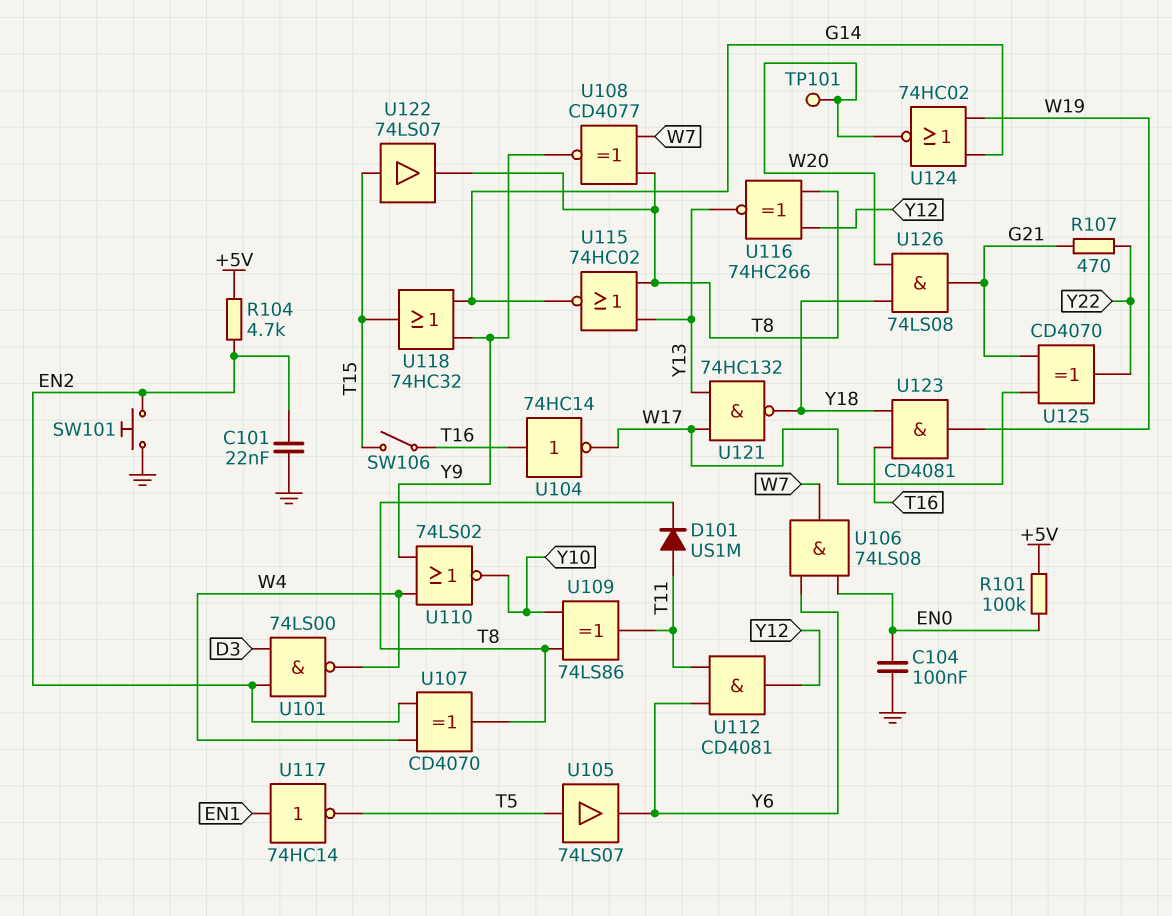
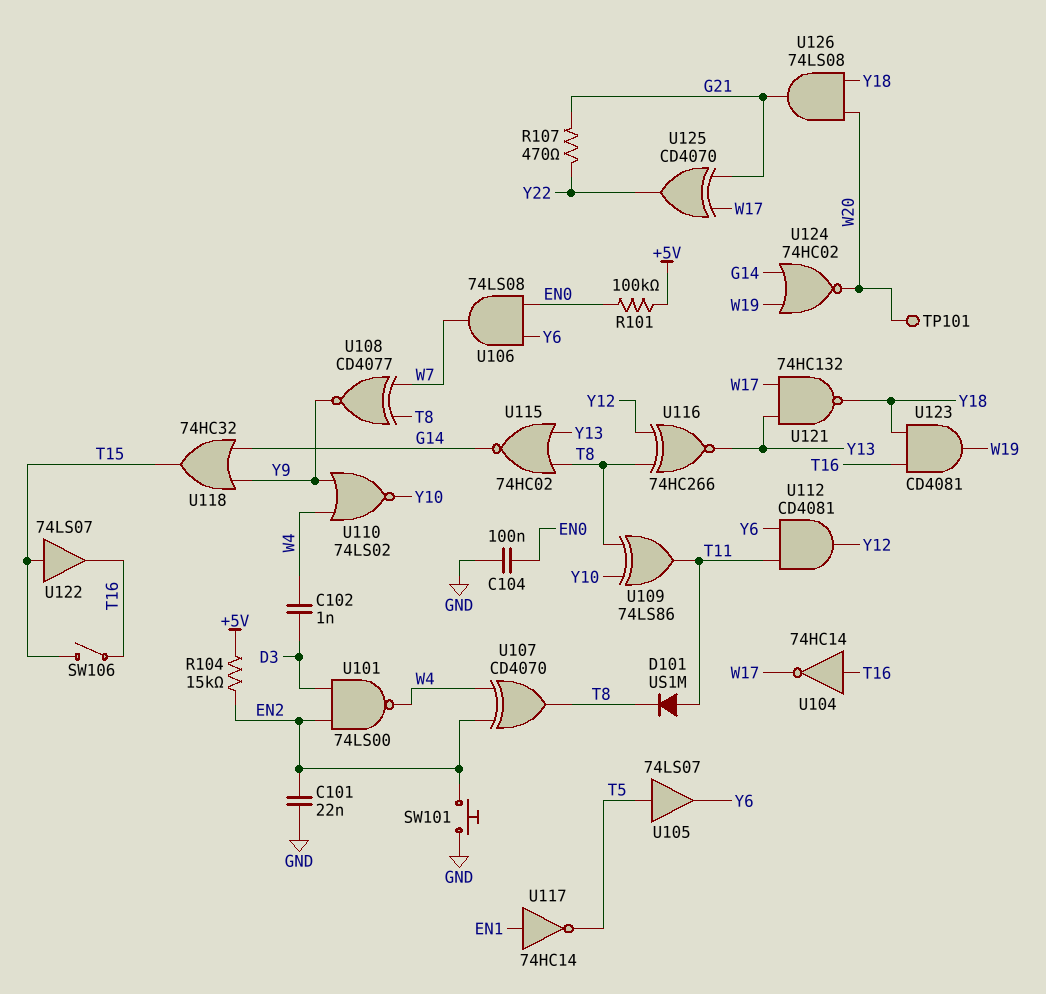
C102: none -> 1nF (D3, W4)
R104: 4.7k (+5V, EN2) -> 15k (+5V, EN2)
U122: buffer 74LS07 (in T15, out T8) -> buffer 74LS07 (in T15, out T16)

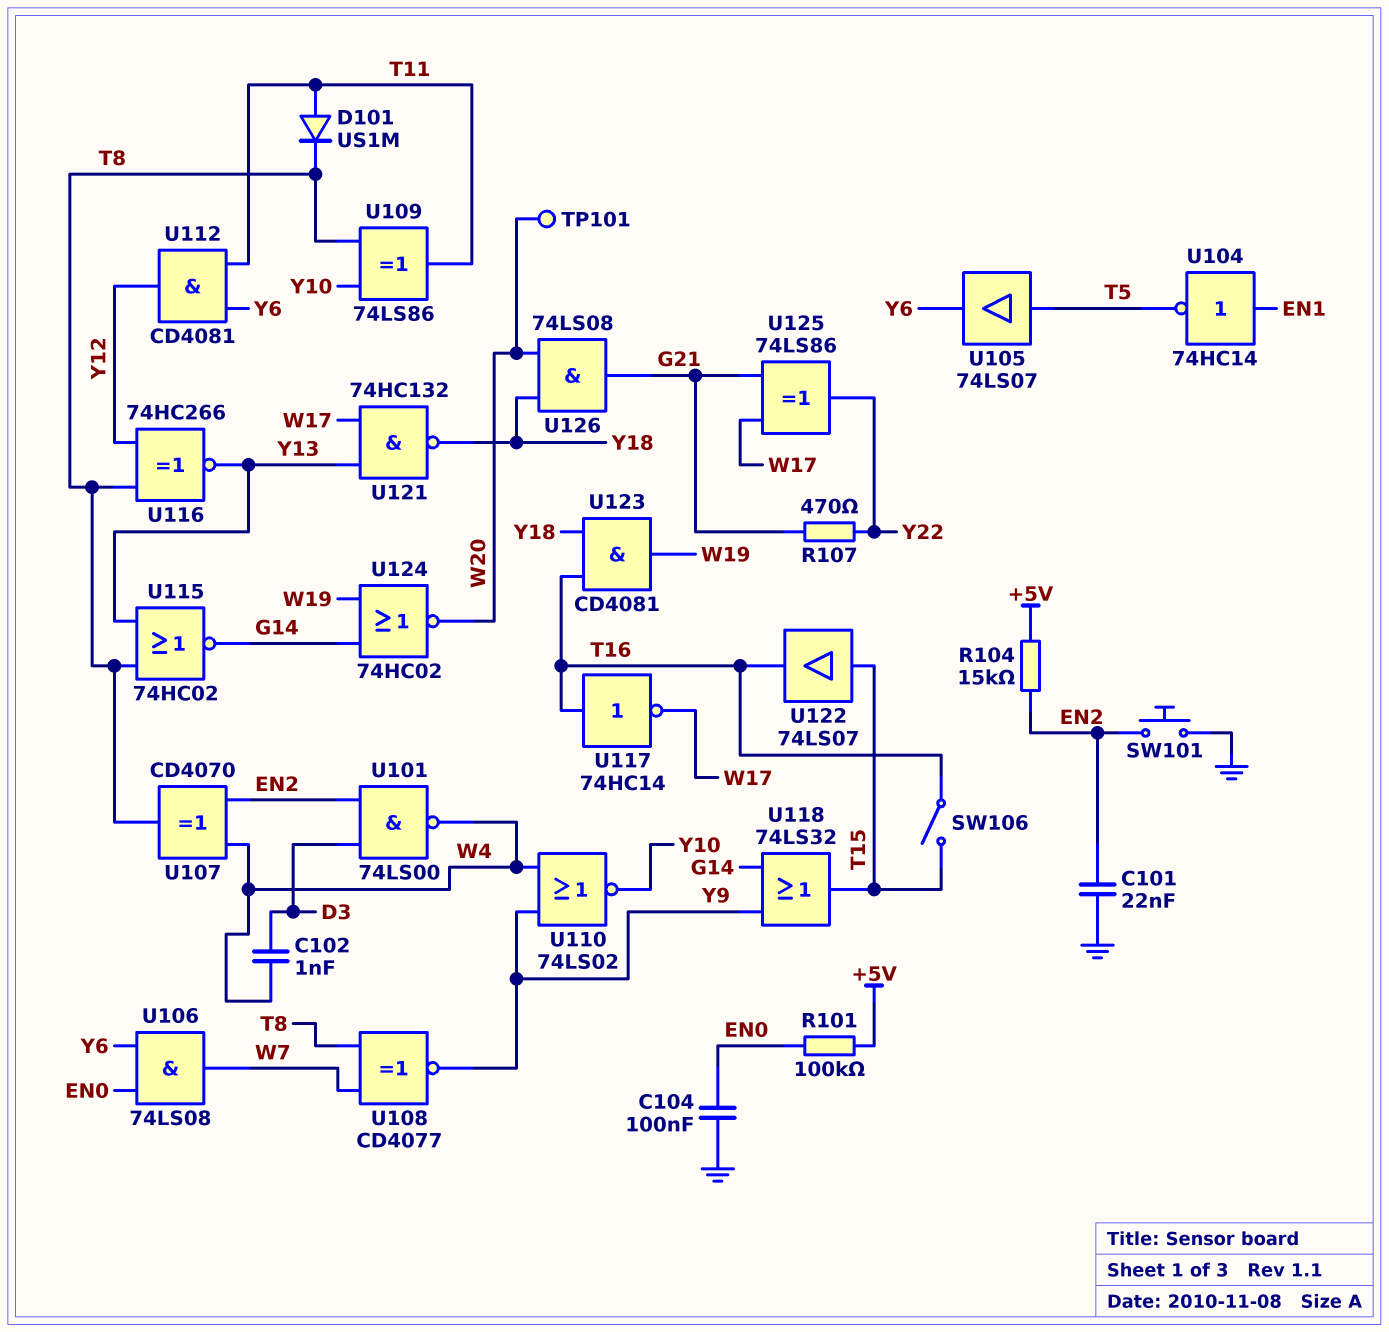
U104: NOT 74HC14 (in T16, out W17) -> NOT 74HC14 (in EN1, out T5)
U117: NOT 74HC14 (in EN1, out T5) -> NOT 74HC14 (in T16, out W17)
U118: OR 74HC32 (in G14, in Y9, out T15) -> OR 74LS32 (in G14, in Y9, out T15)
U125: XOR CD4070 (in G21, in W17, out Y22) -> XOR 74LS86 (in G21, in W17, out Y22)

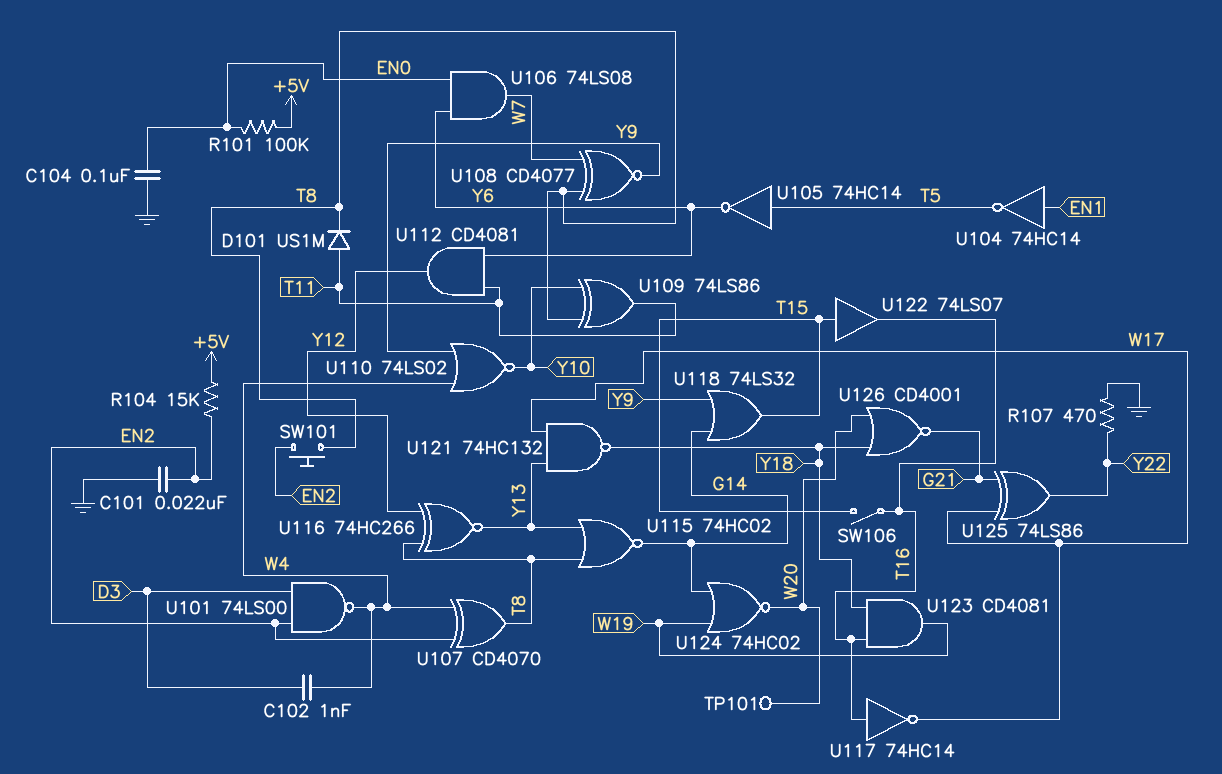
R107: 470 (G21, Y22) -> 470 (GND, Y22)
SW101: button (EN2, GND) -> button (EN2, T8)
U105: buffer 74LS07 (in T5, out Y6) -> NOT 74HC14 (in T5, out Y6)
U126: AND 74LS08 (in W20, in Y18, out G21) -> NOR CD4001 (in W20, in Y18, out G21)

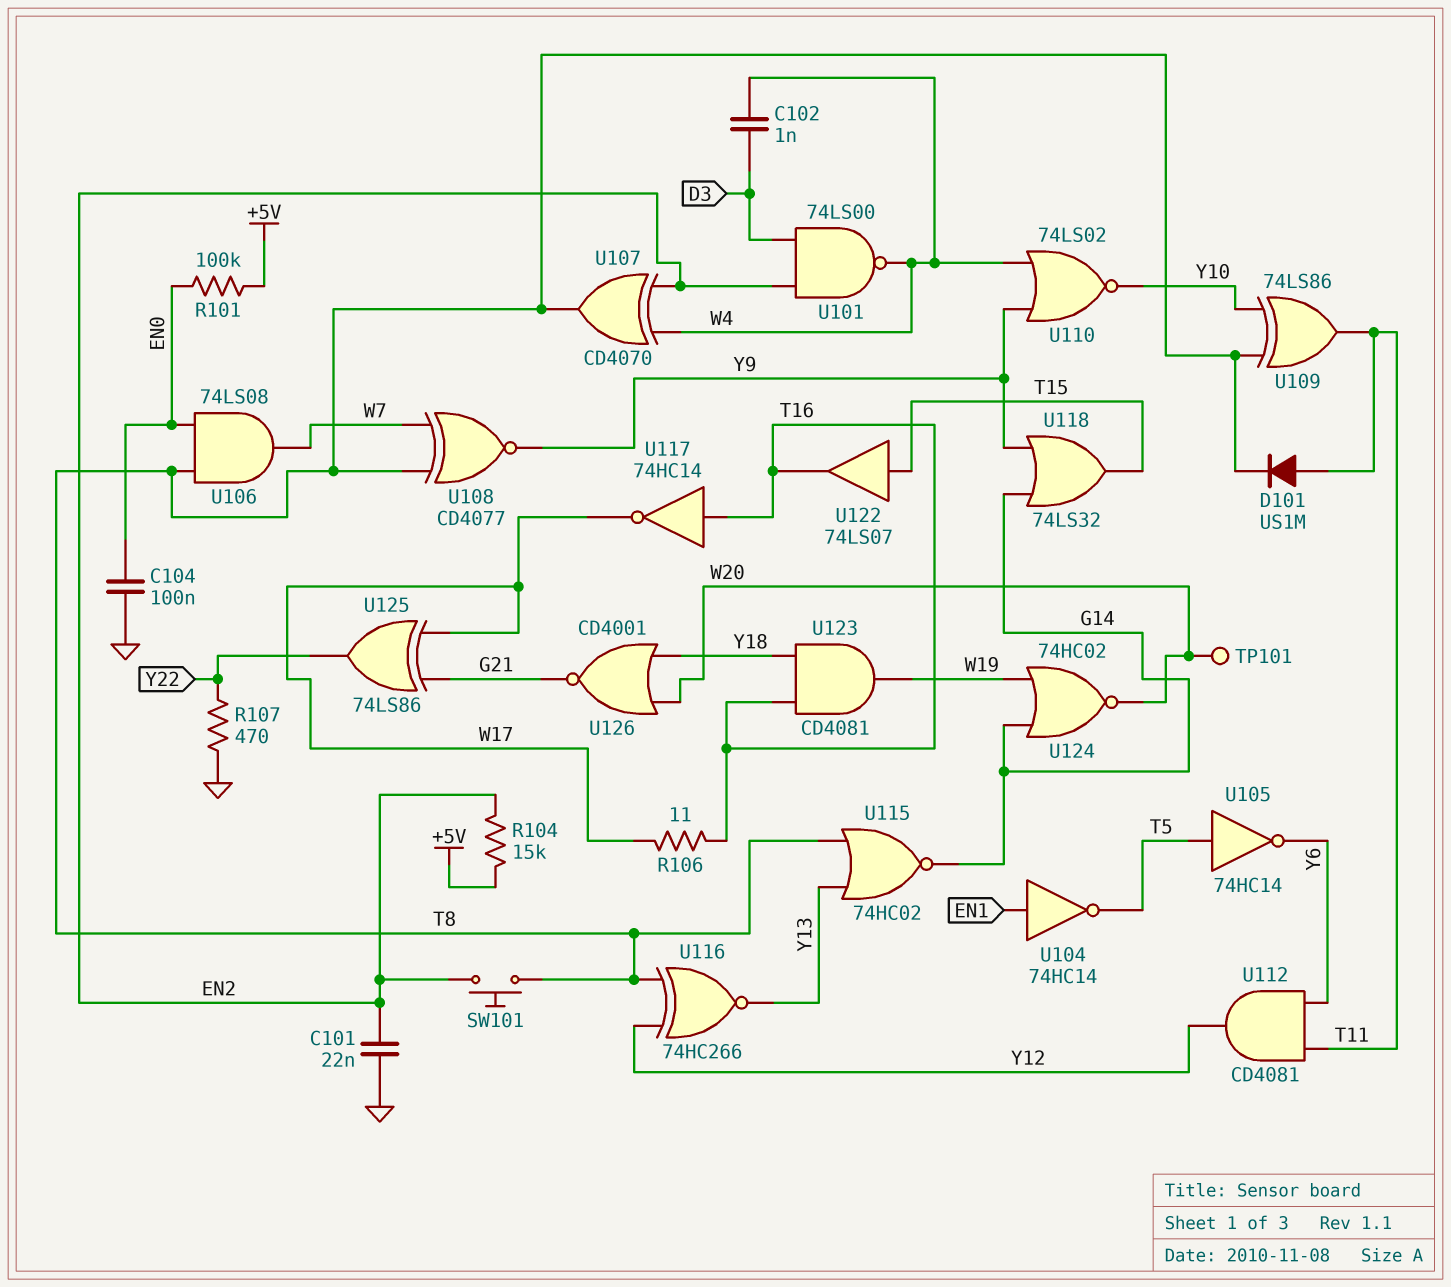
R106: none -> 11 (T16, W17)
SW106: switch (T15, T16) -> none
U106: AND 74LS08 (in EN0, in Y6, out W7) -> AND 74LS08 (in EN0, in T8, out W7)
U121: NAND 74HC132 (in W17, in Y13, out Y18) -> none

